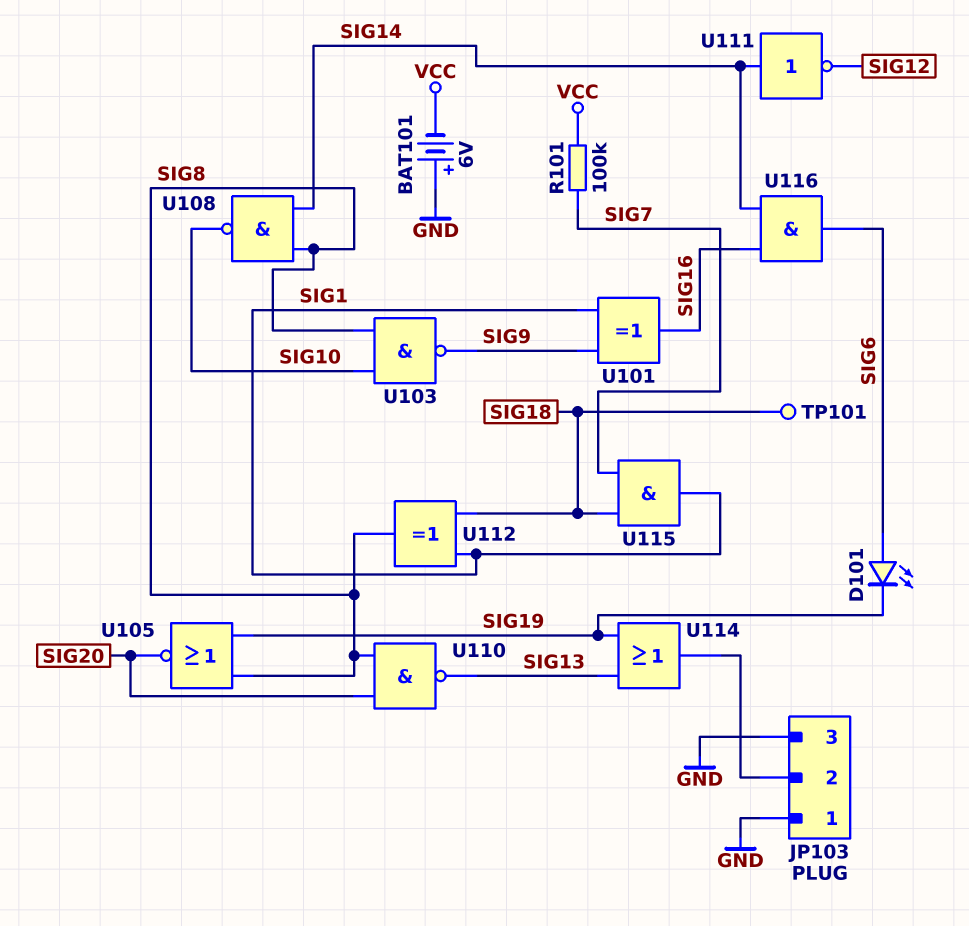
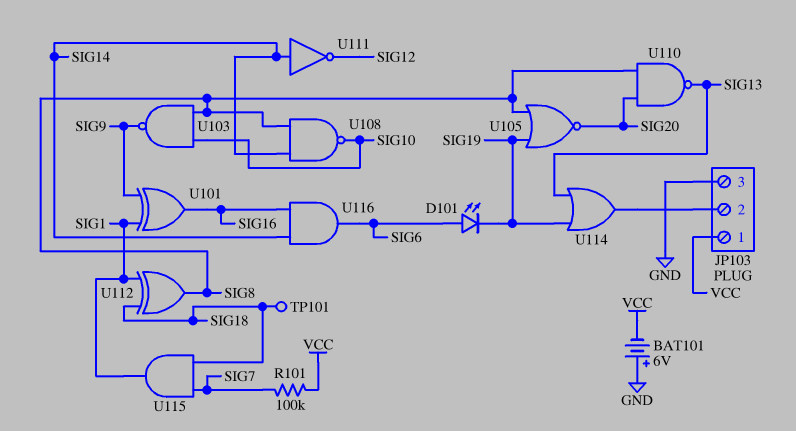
JP103 pin 1: GND -> VCC

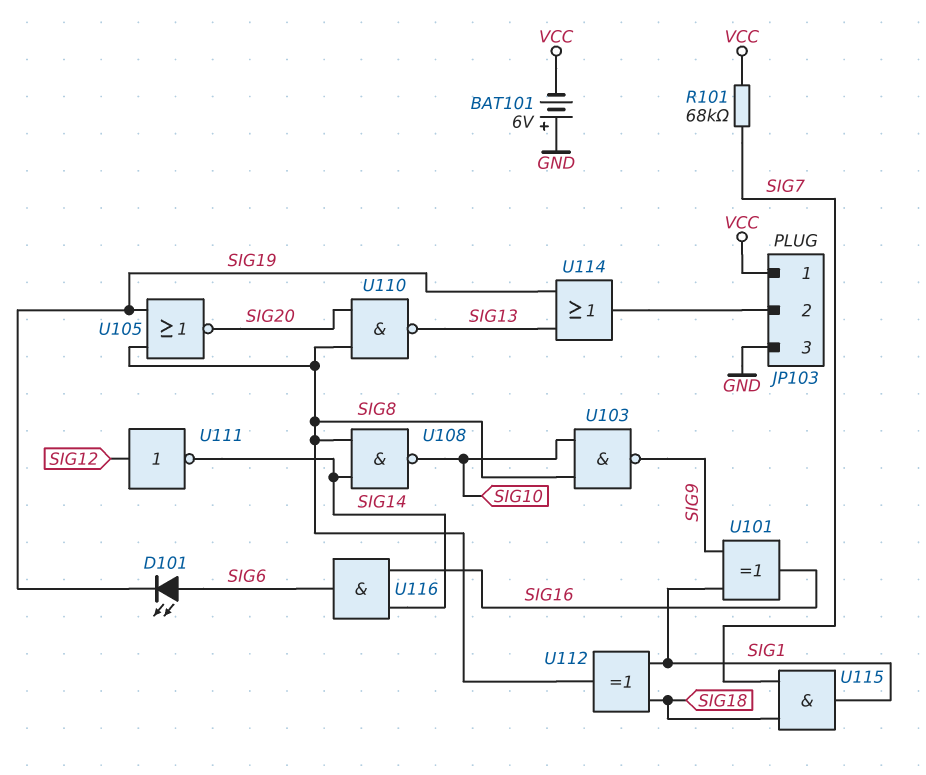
R101: 100k (SIG7, VCC) -> 68k (SIG7, VCC)
TP101: test point (SIG18) -> none
U111: NOT (in SIG14, out SIG12) -> NOT (in SIG12, out SIG14)

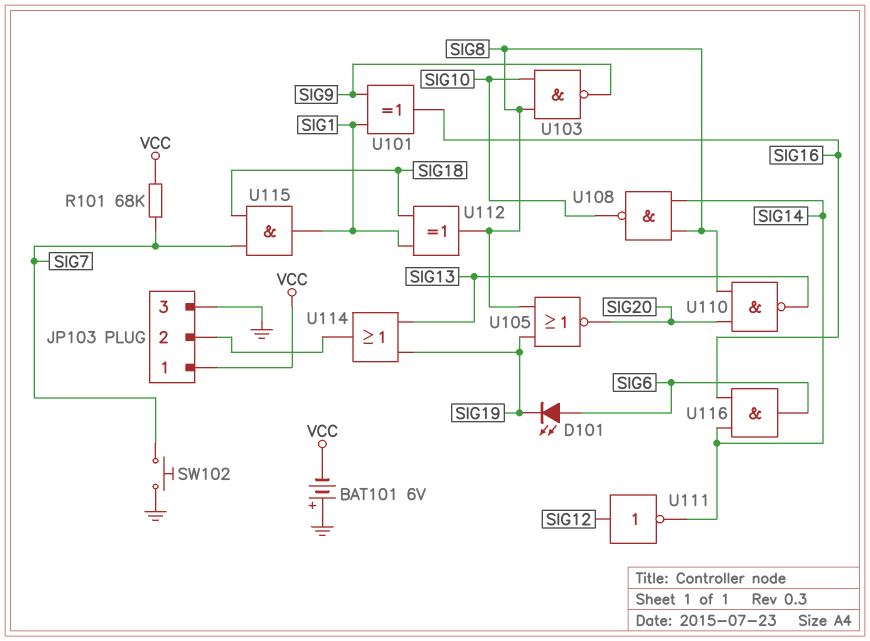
SW102: none -> button (GND, SIG7)

